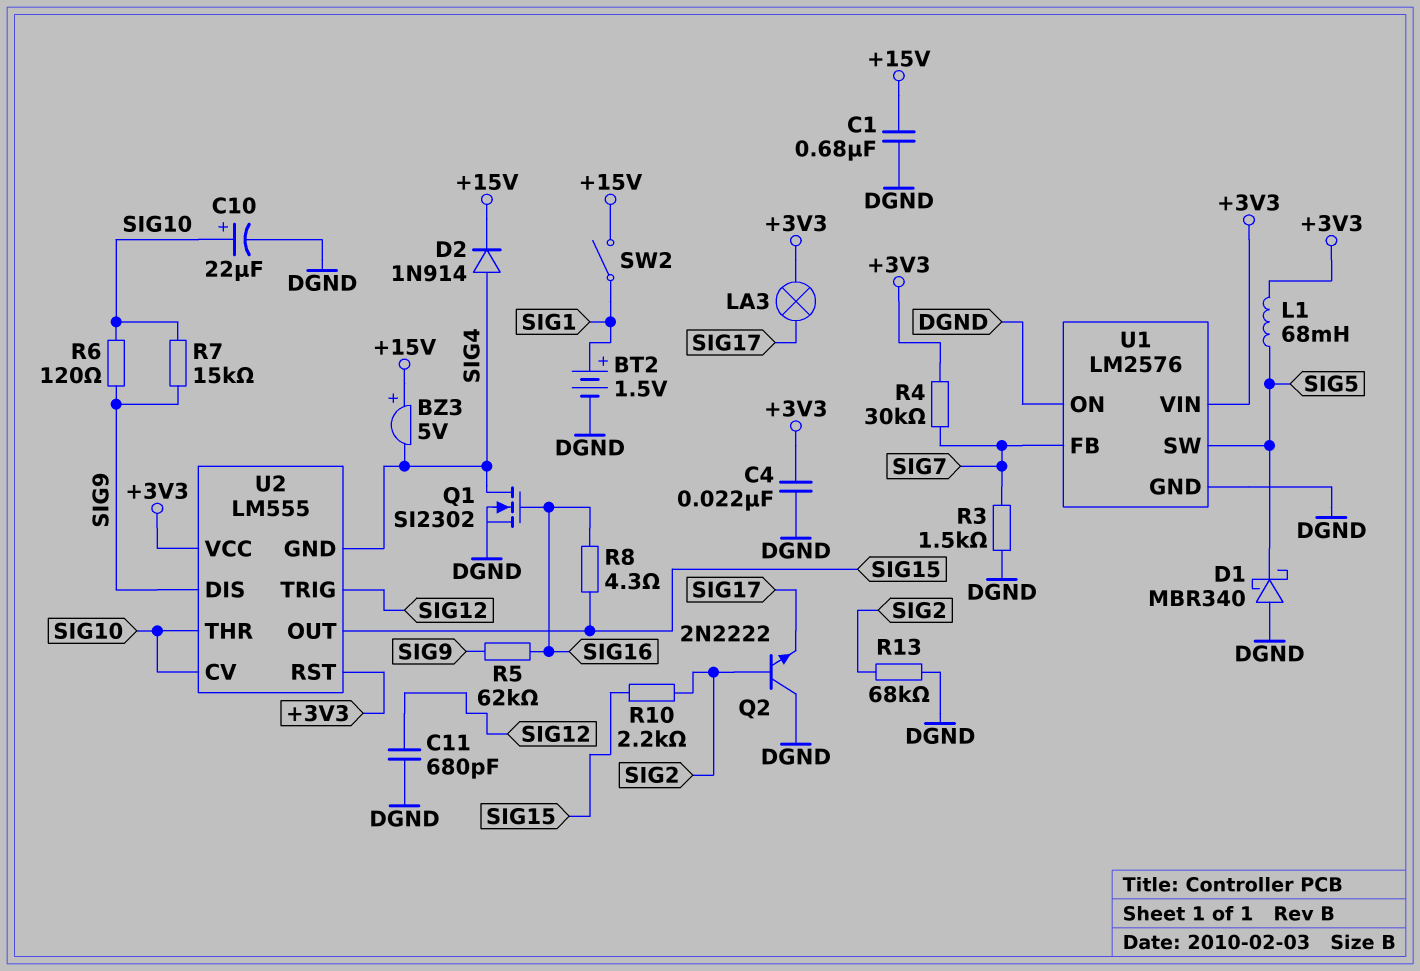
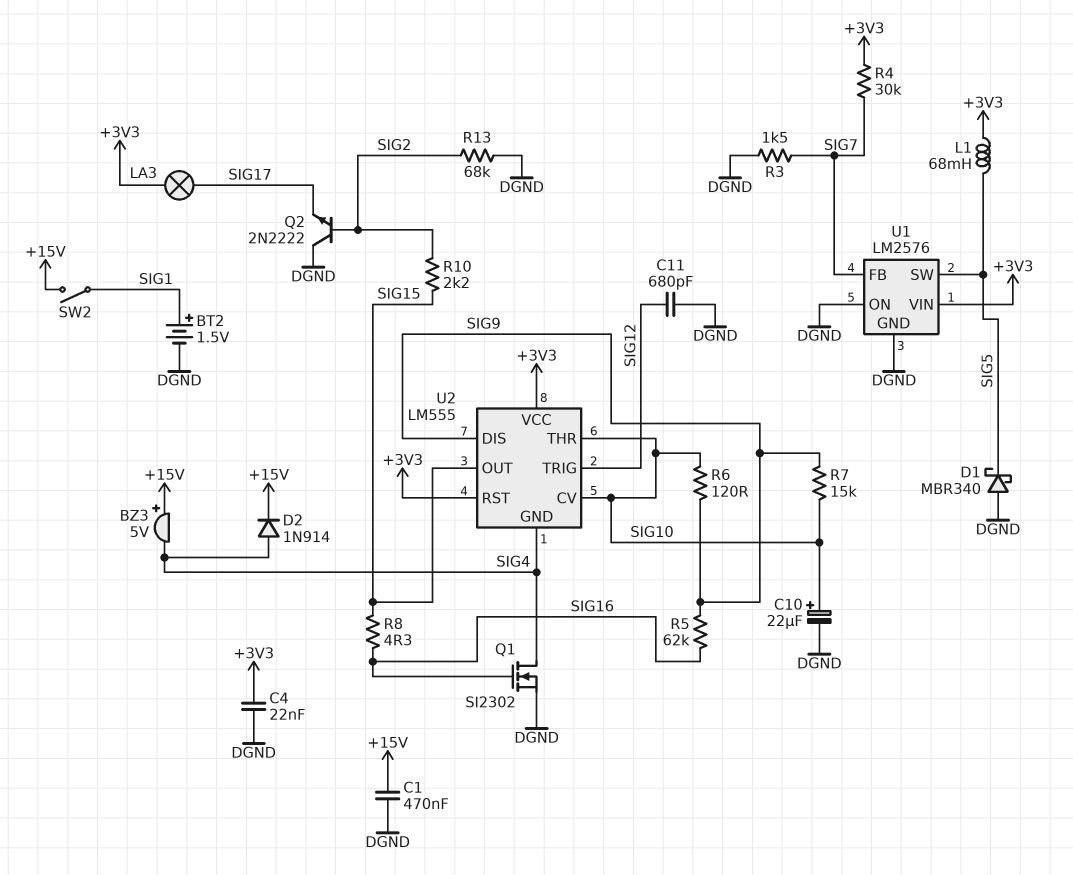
C1: 680nF (+15V, DGND) -> 470nF (+15V, DGND)

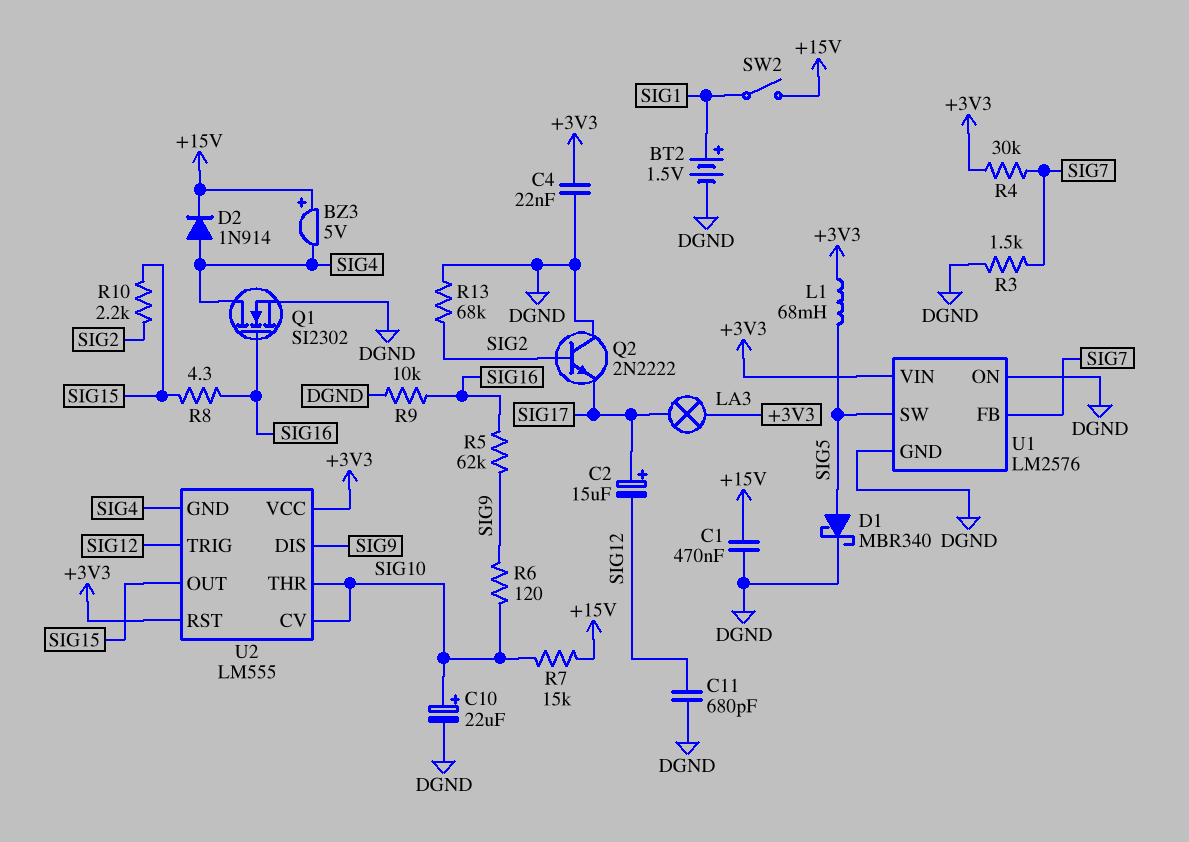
C2: none -> 15uF (plus SIG17, minus SIG12)
D1: schottky MBR340 (A DGND, K SIG5) -> schottky MBR340 (A SIG5, K DGND)
R7: 15k (SIG9, SIG10) -> 15k (+15V, SIG10)
R9: none -> 10k (DGND, SIG16)

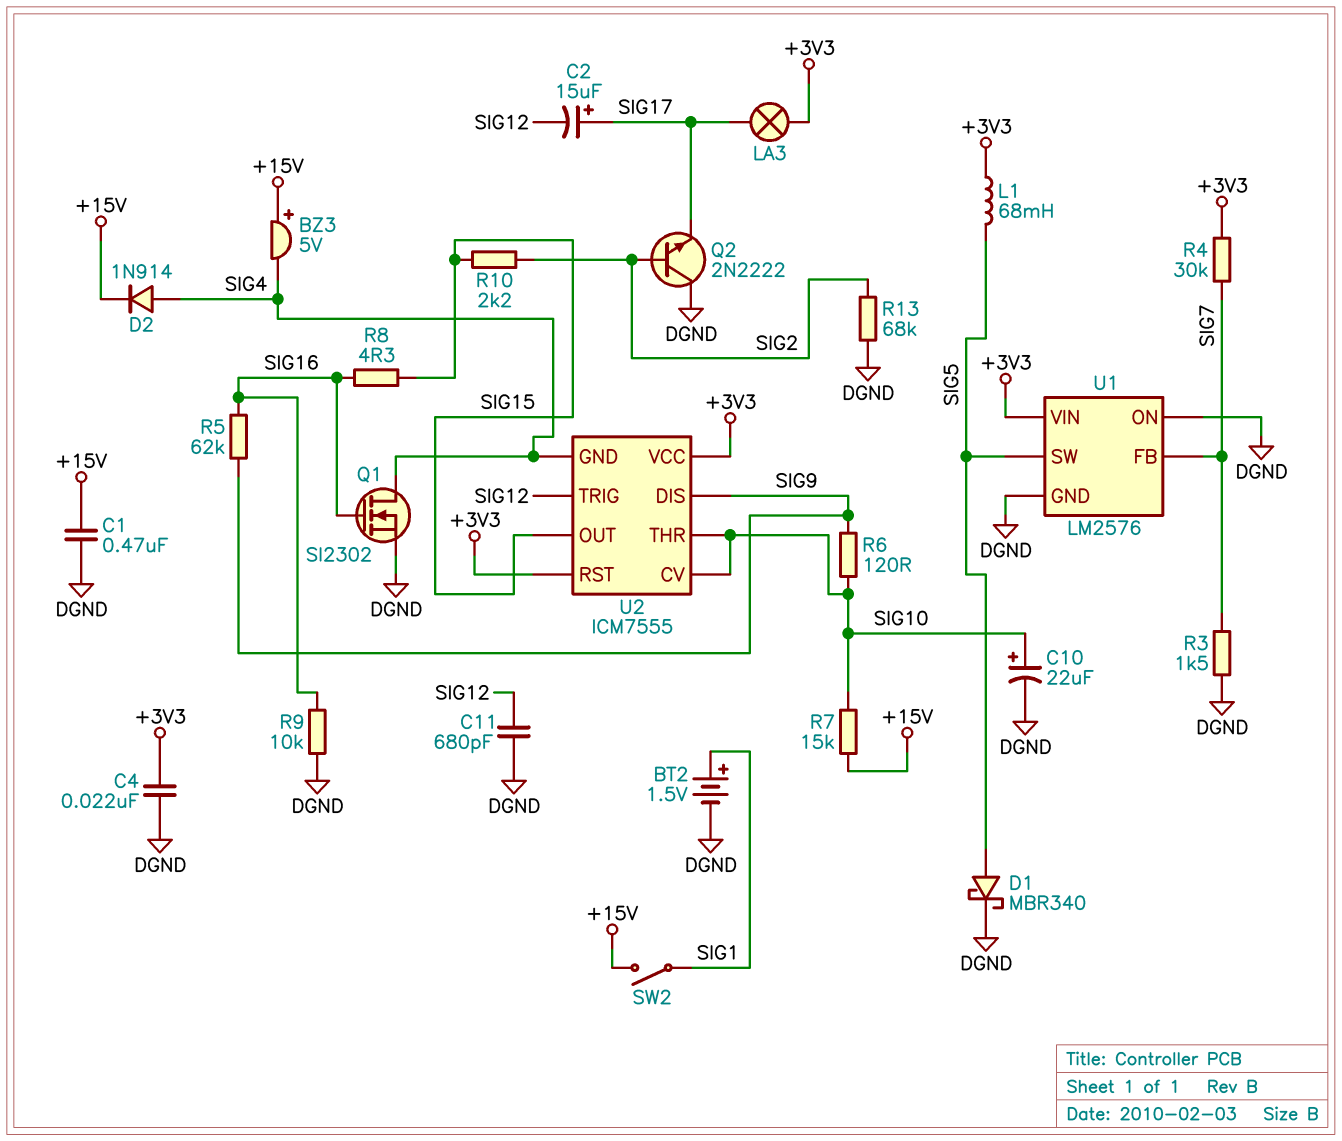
U2: LM555 -> ICM7555

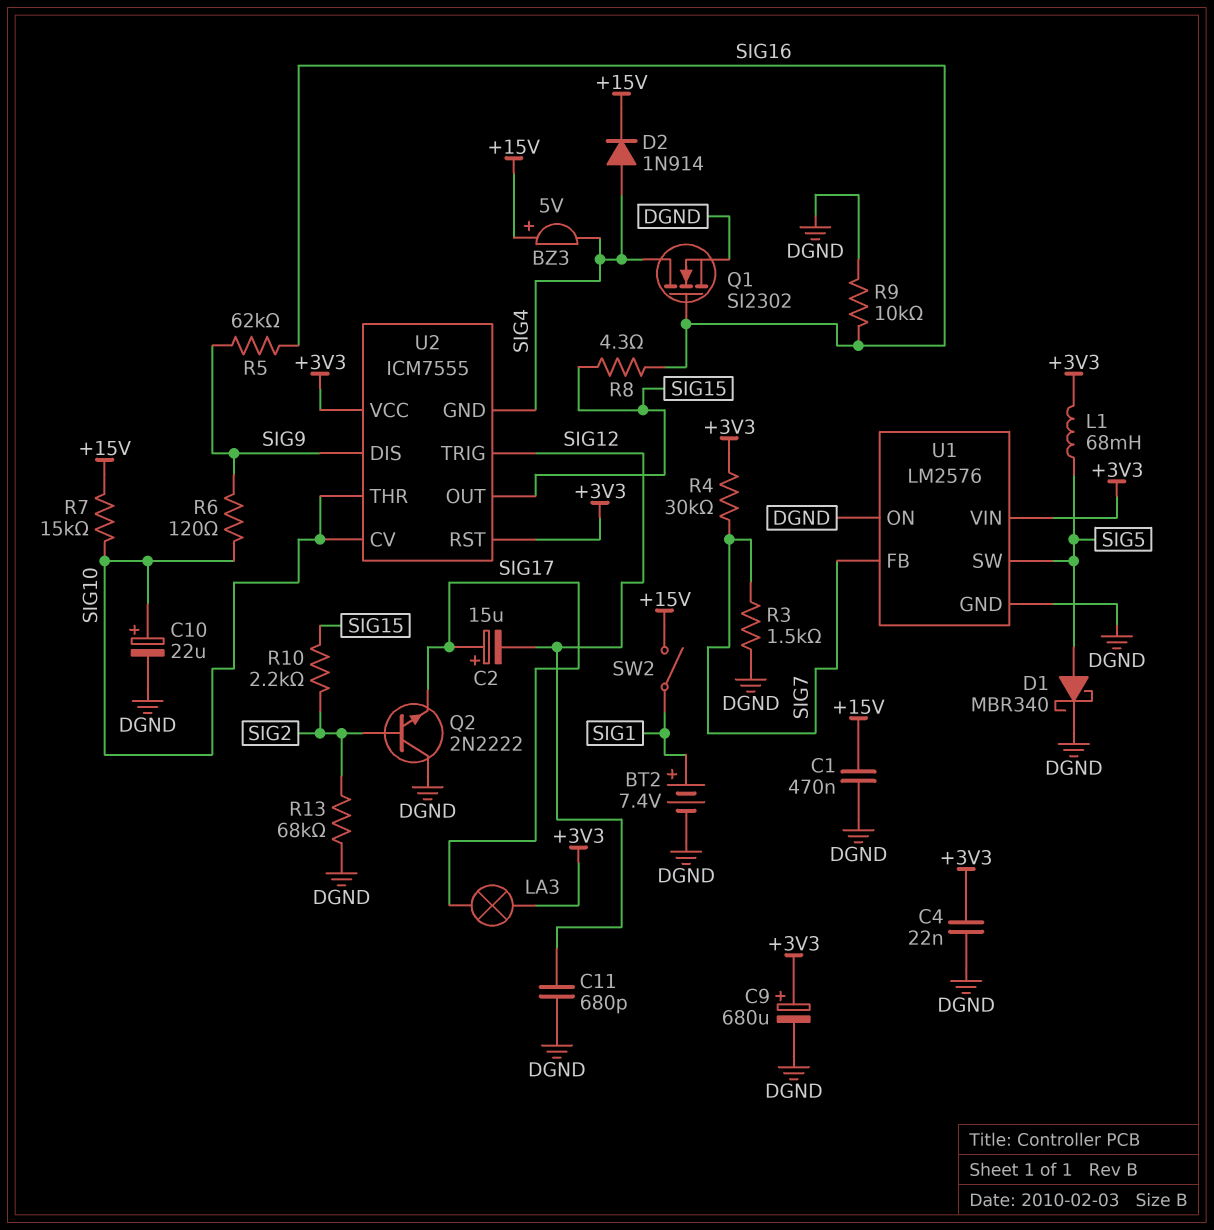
BT2: 1.5V (plus SIG1, minus DGND) -> 7.4V (plus SIG1, minus DGND)
C9: none -> 680uF (plus +3V3, minus DGND)

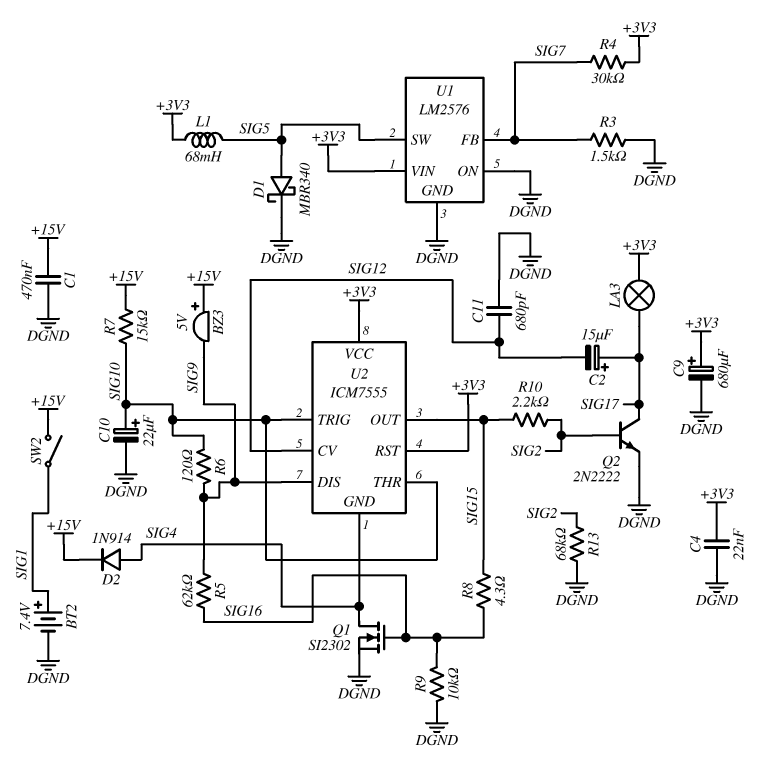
BZ3: buzzer 5V (plus +15V, minus SIG4) -> buzzer 5V (plus +15V, minus SIG9)
Q2: NPN 2N2222 (B SIG2, C DGND, E SIG17) -> NPN 2N2222 (B SIG2, C SIG17, E DGND)
U2 pin CV: SIG10 -> SIG12
U2 pin TRIG: SIG12 -> SIG10

